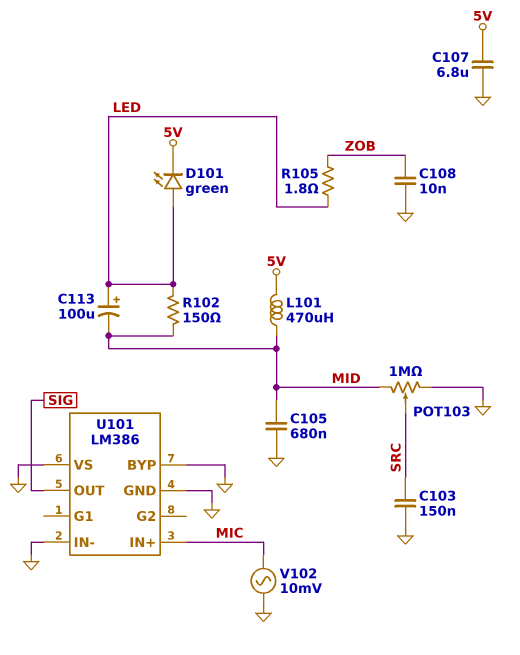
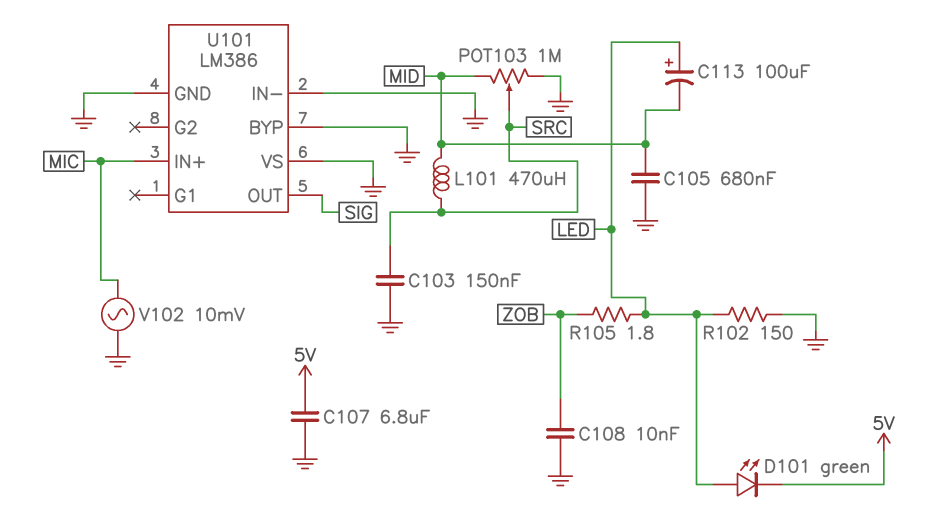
L101: 470uH (5V, MID) -> 470uH (MID, SRC)
R102: 150 (LED, MID) -> 150 (GND, LED)

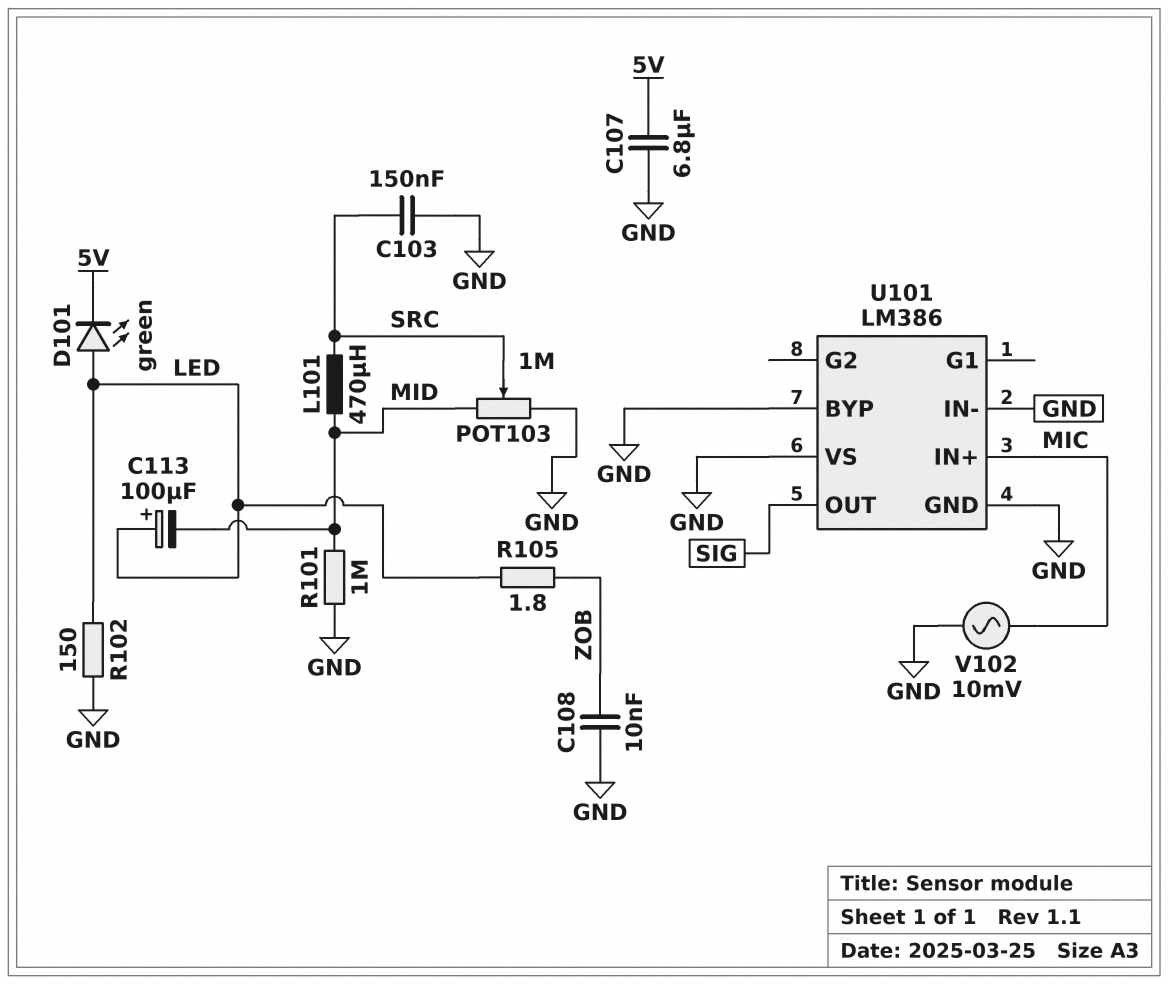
C105: 680nF (GND, MID) -> none
R101: none -> 1M (GND, MID)

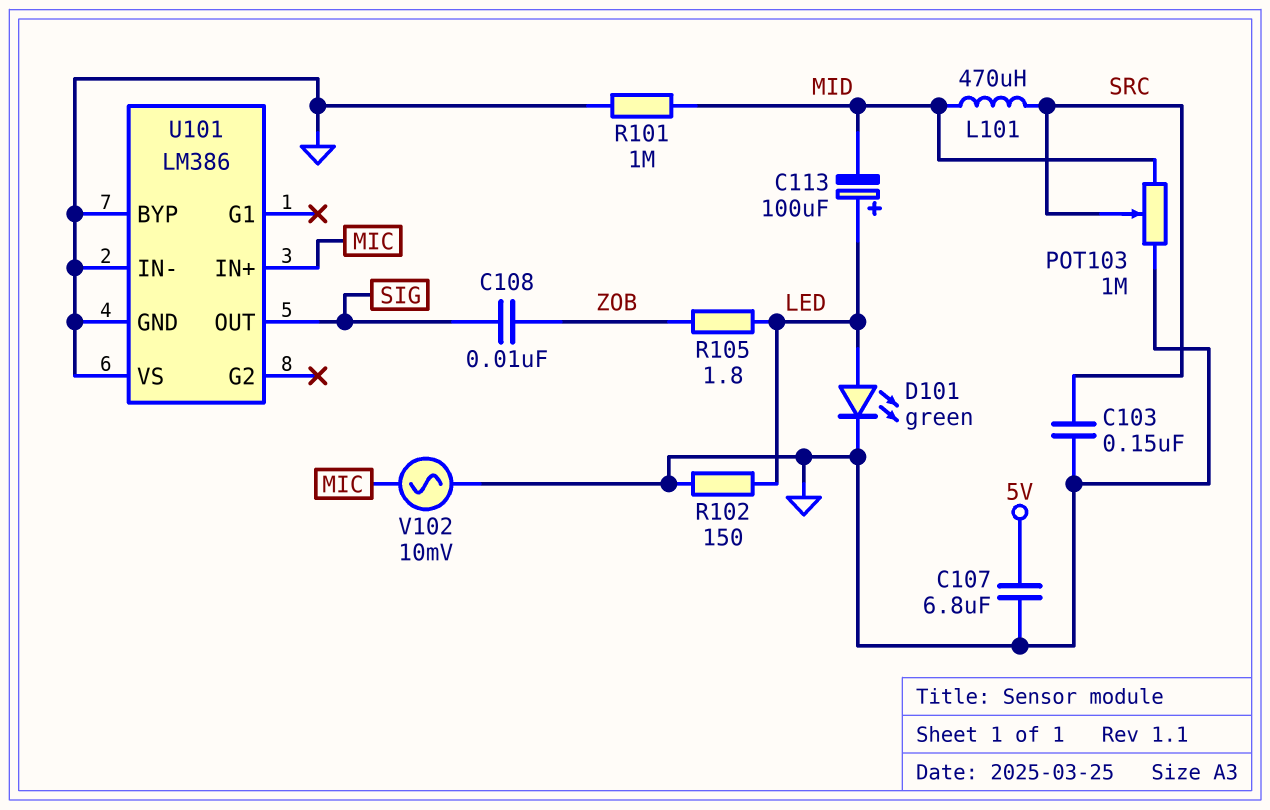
C108: 10nF (GND, ZOB) -> 10nF (SIG, ZOB)
D101: LED green (A LED, K 5V) -> LED green (A LED, K GND)

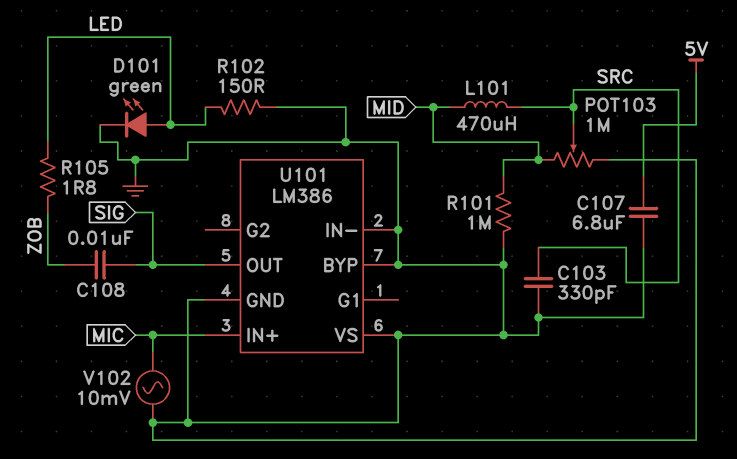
C103: 150nF (GND, SRC) -> 330pF (GND, SRC)
C113: 100uF (plus LED, minus MID) -> none

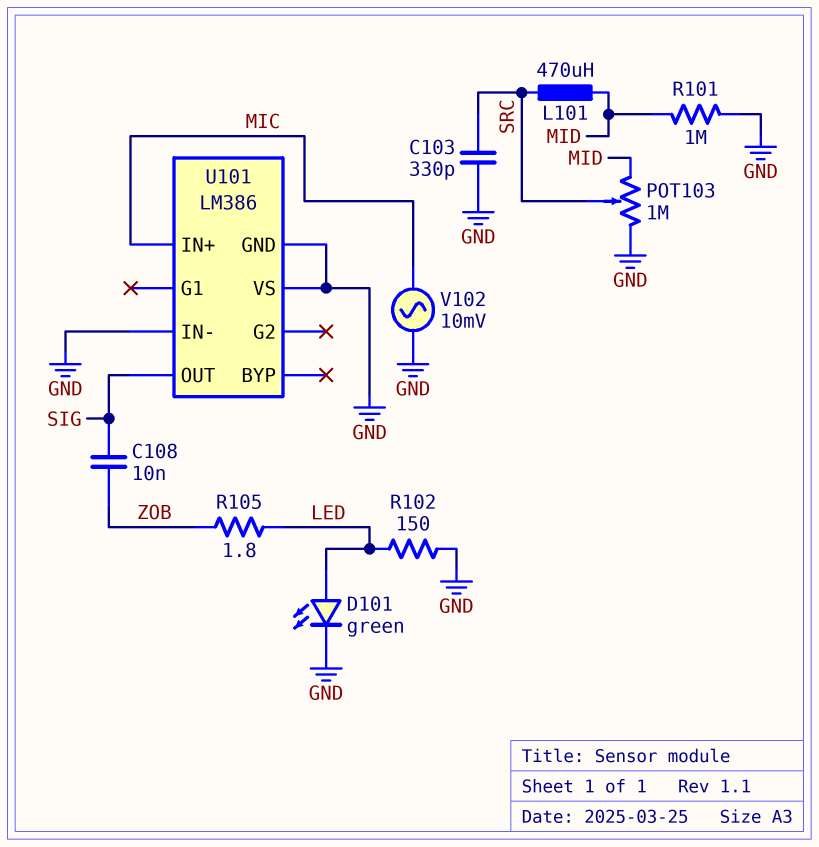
C107: 6.8uF (5V, GND) -> none
U101 pin BYP: GND -> none

